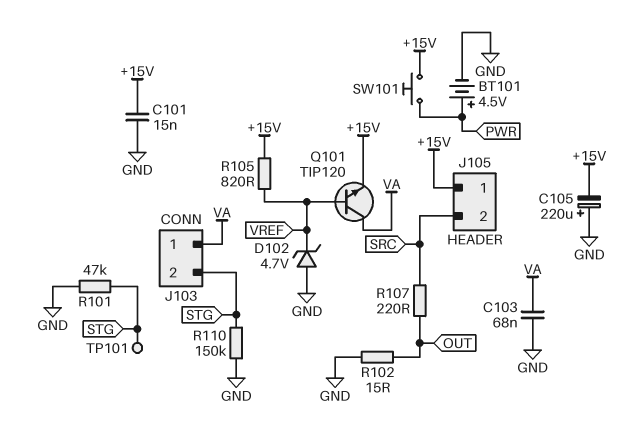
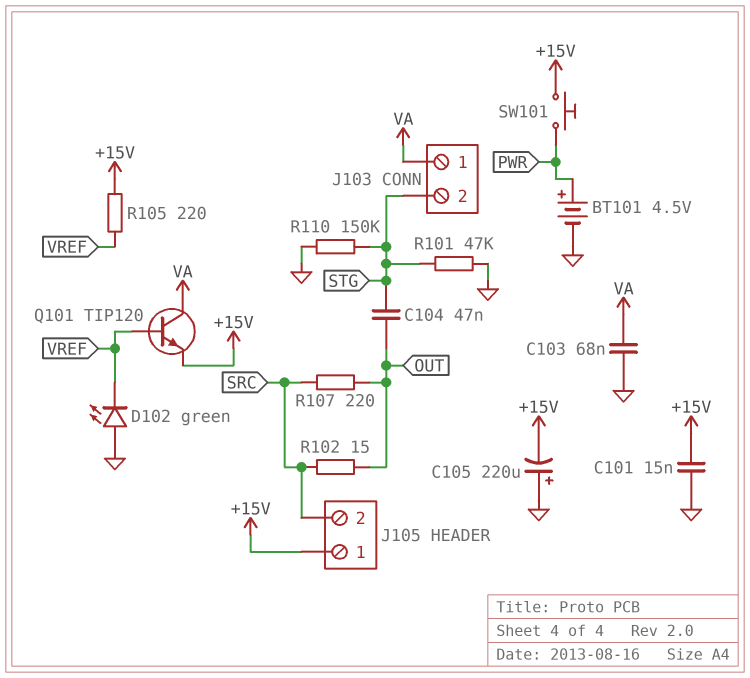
C104: none -> 47nF (OUT, STG)
D102: zener 4.7V (A GND, K VREF) -> LED green (A GND, K VREF)
R102: 15 (GND, OUT) -> 15 (OUT, SRC)
R105: 820 (+15V, VREF) -> 220 (+15V, VREF)
TP101: test point (STG) -> none

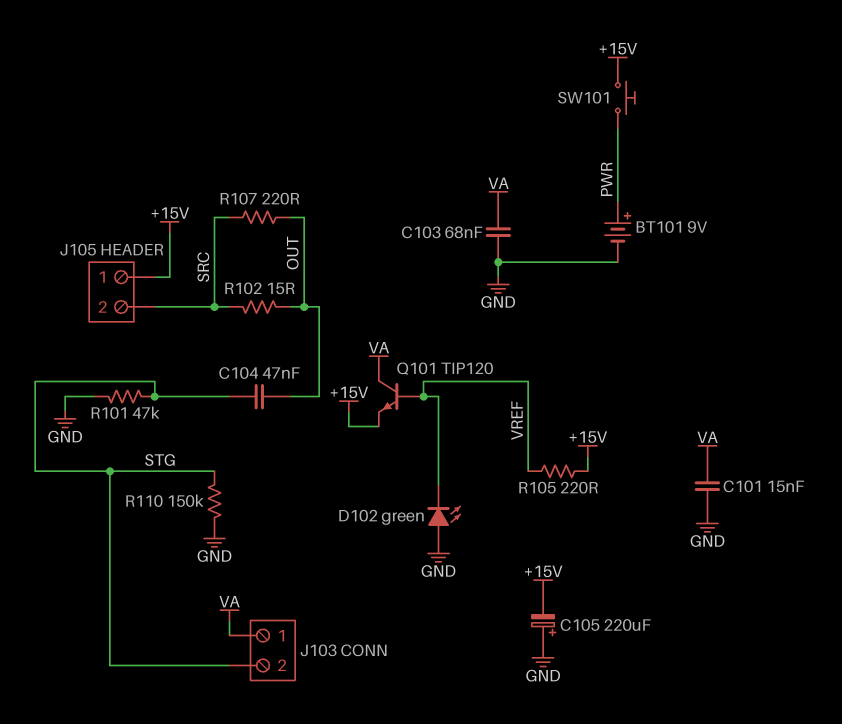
BT101: 4.5V (plus PWR, minus GND) -> 9V (plus PWR, minus GND)
C101: 15nF (+15V, GND) -> 15nF (GND, VA)

